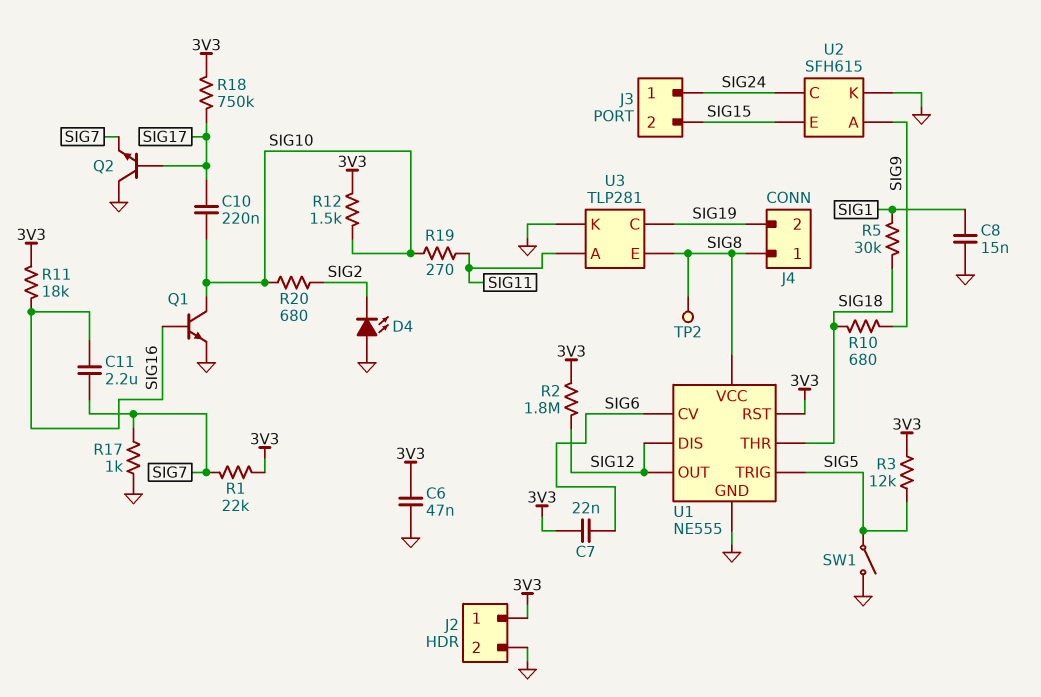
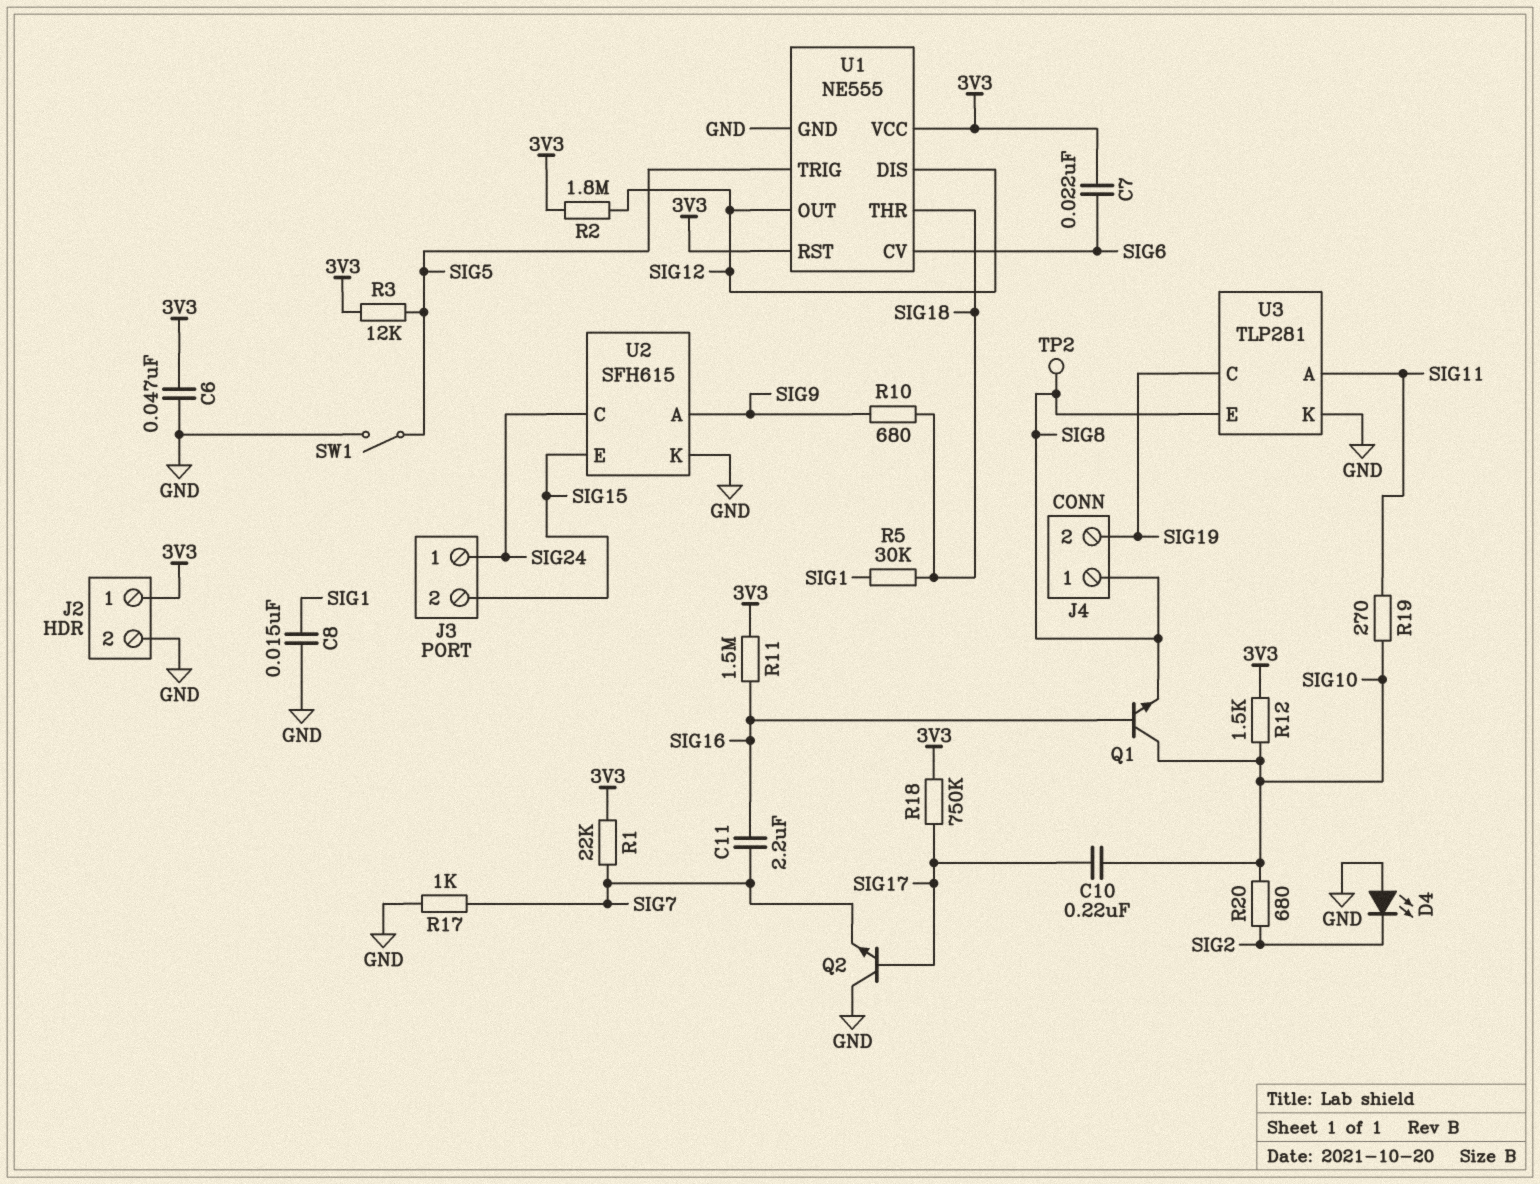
Q1: NPN (B SIG16, C SIG10, E GND) -> NPN (B SIG16, C SIG10, E SIG8)
R11: 18k (3V3, SIG16) -> 1.5M (3V3, SIG16)
U1 pin VCC: SIG8 -> 3V3

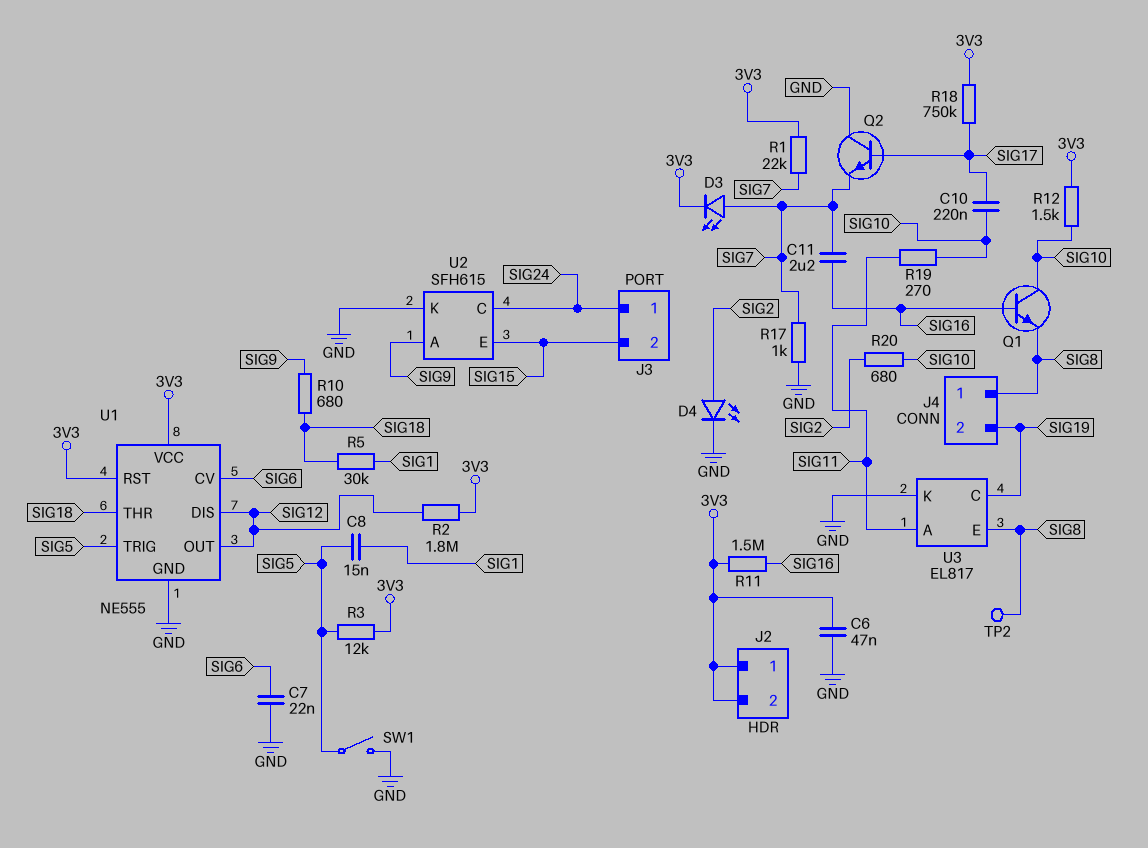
C7: 22nF (3V3, SIG6) -> 22nF (GND, SIG6)
C8: 15nF (GND, SIG1) -> 15nF (SIG1, SIG5)
D3: none -> LED (A SIG7, K 3V3)
D4: LED (A GND, K SIG2) -> LED (A SIG2, K GND)
J2 pin 2: GND -> 3V3
U3: TLP281 -> EL817

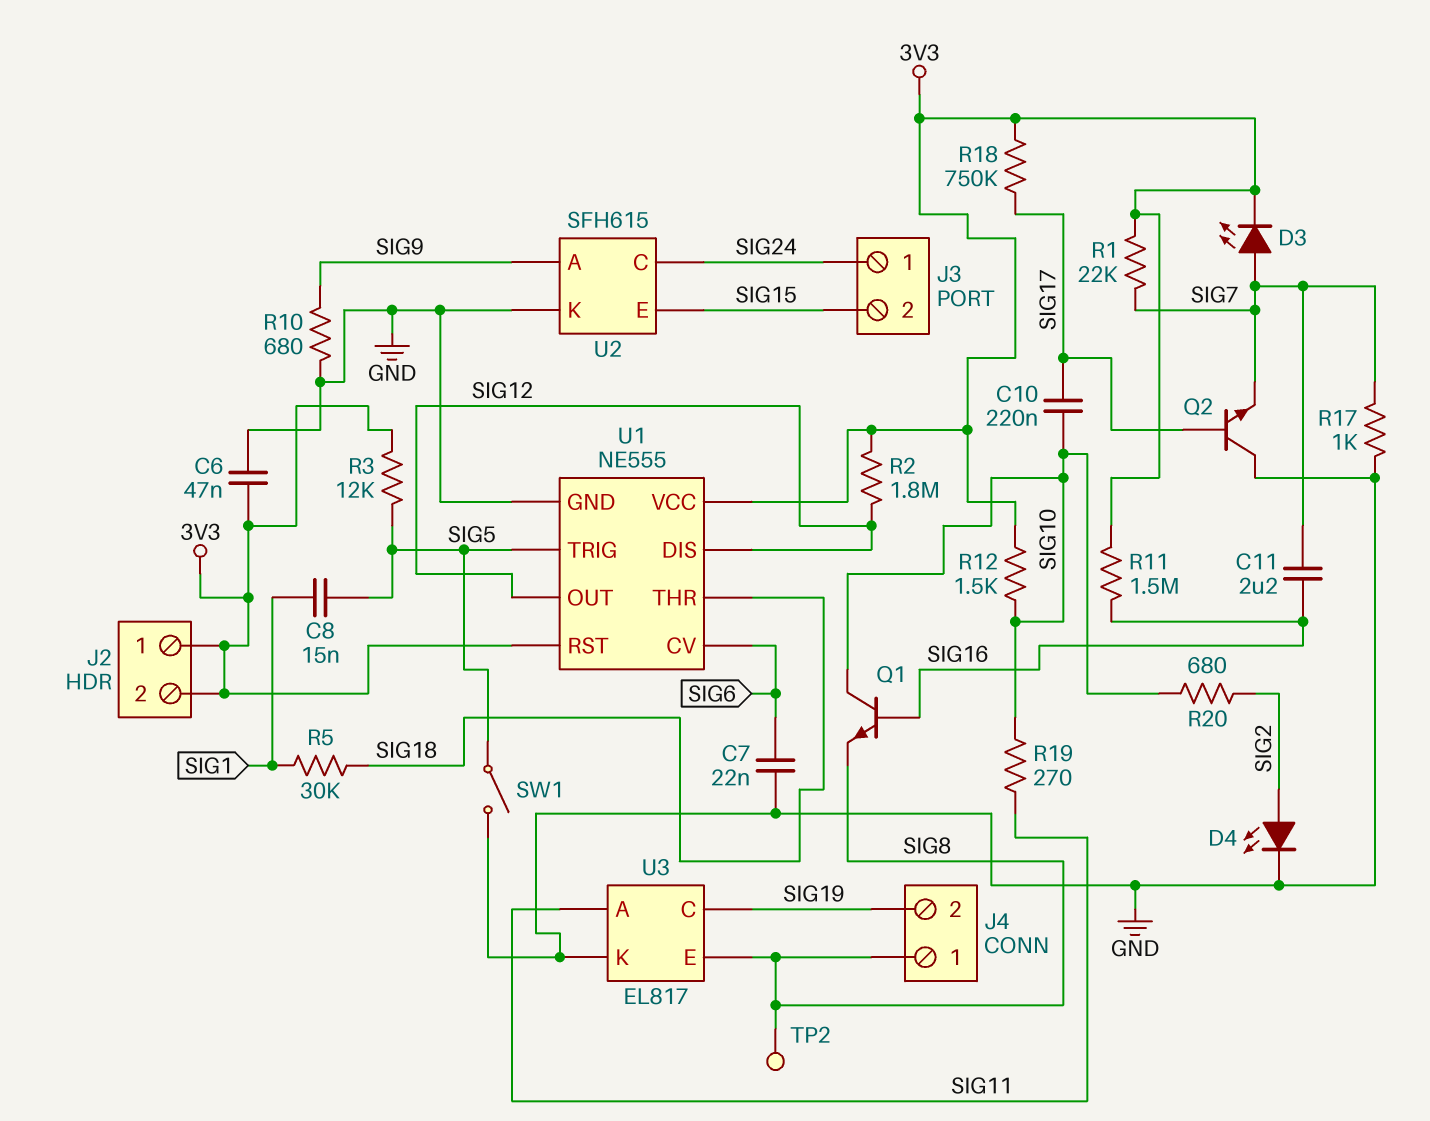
R10: 680 (SIG9, SIG18) -> 680 (GND, SIG9)

